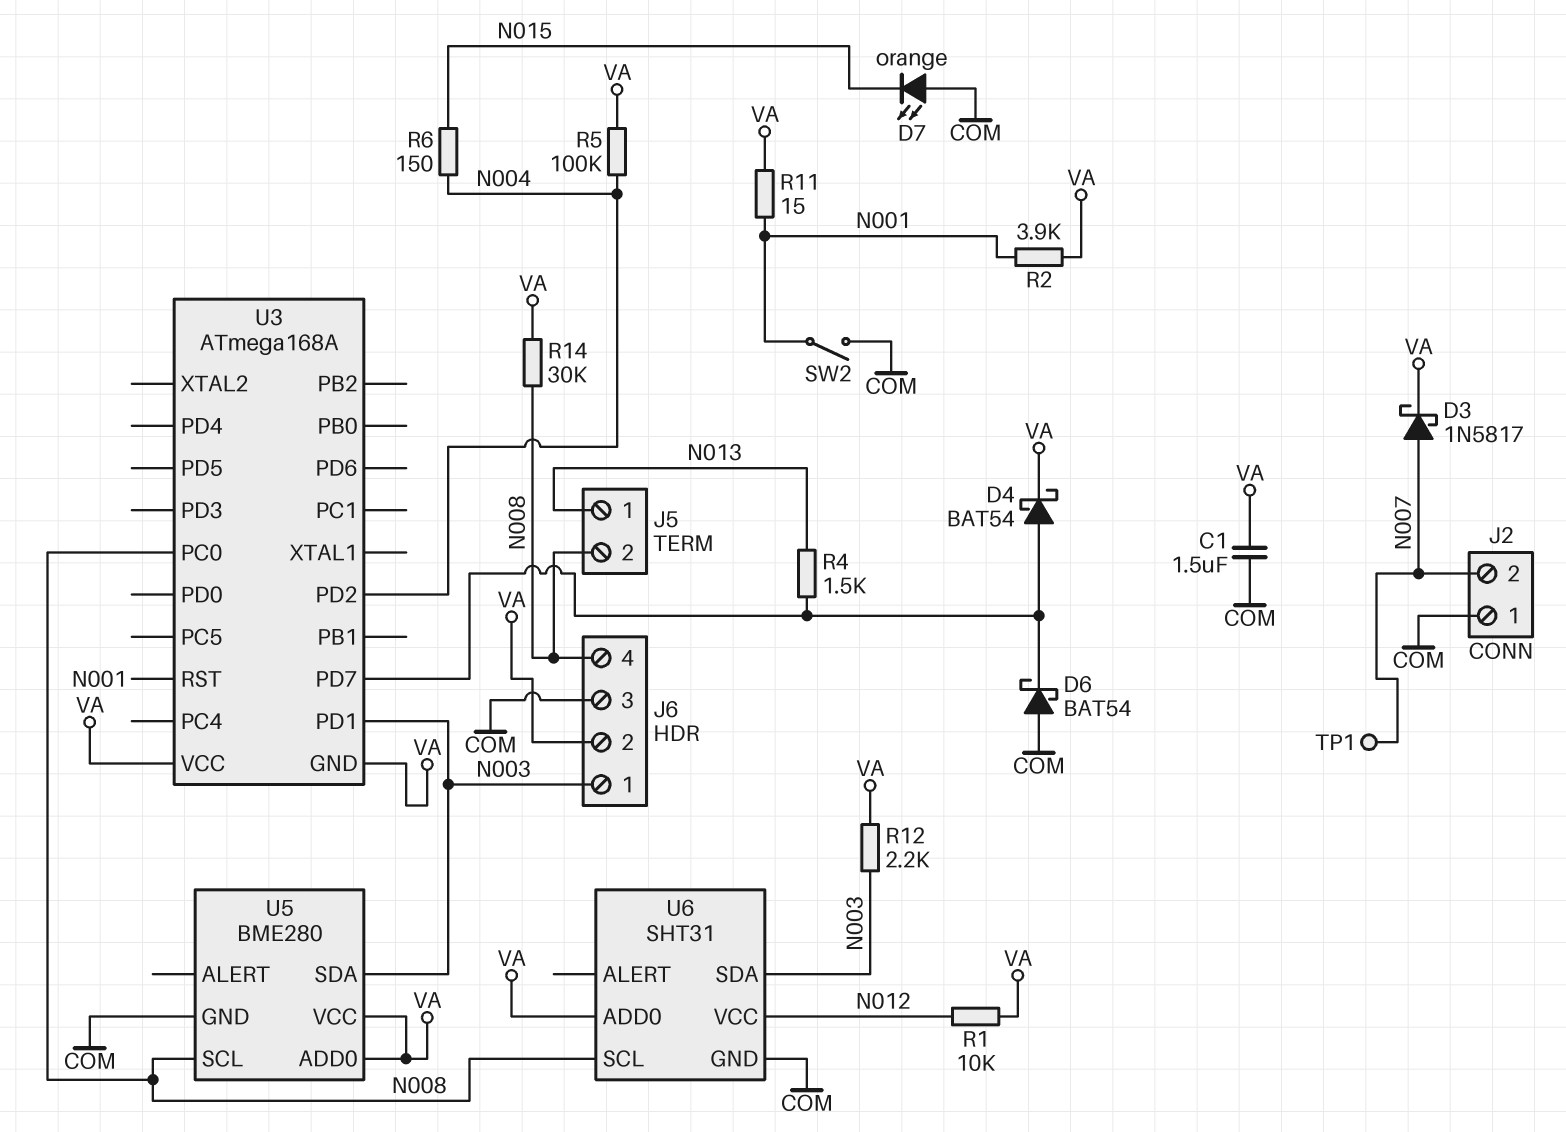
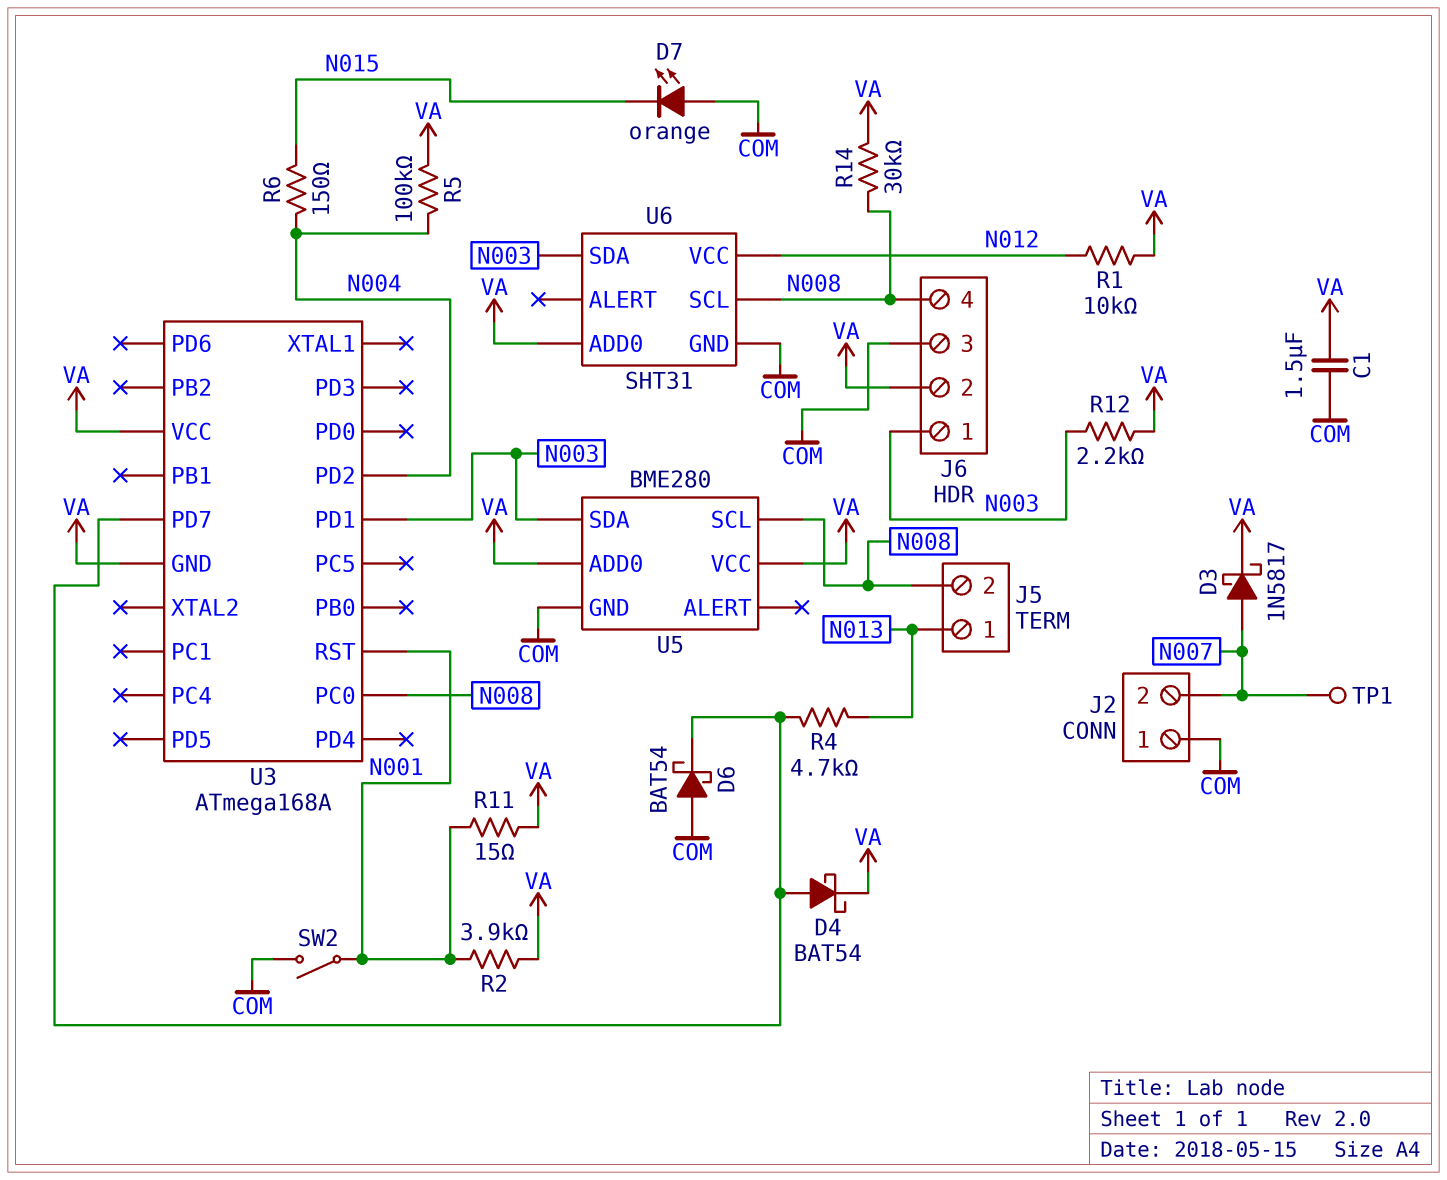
R4: 1.5k (N013, U3/PD7) -> 4.7k (N013, U3/PD7)

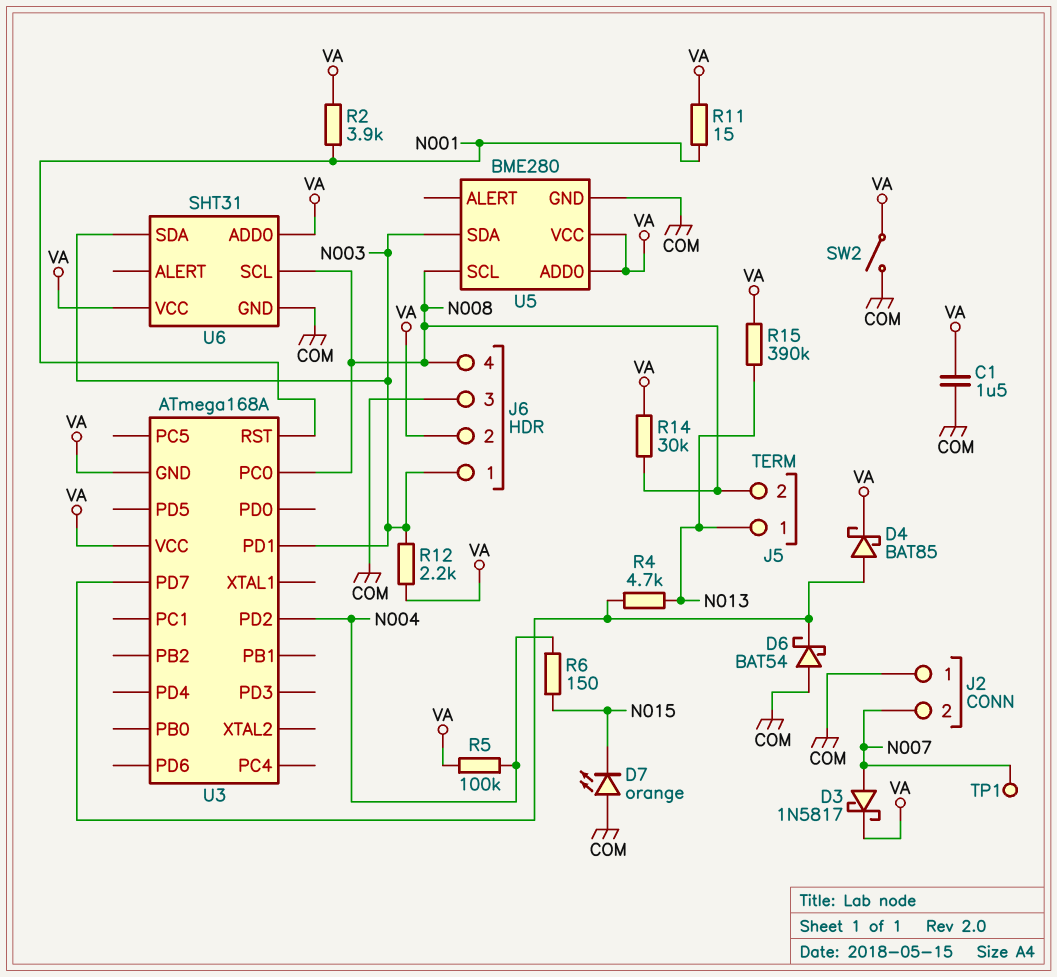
D4: schottky BAT54 (A U3/PD7, K VA) -> schottky BAT85 (A U3/PD7, K VA)
R1: 10k (N012, VA) -> none
R15: none -> 390k (N013, VA)
SW2: switch (COM, N001) -> switch (COM, VA)
U6 pin VCC: N012 -> VA

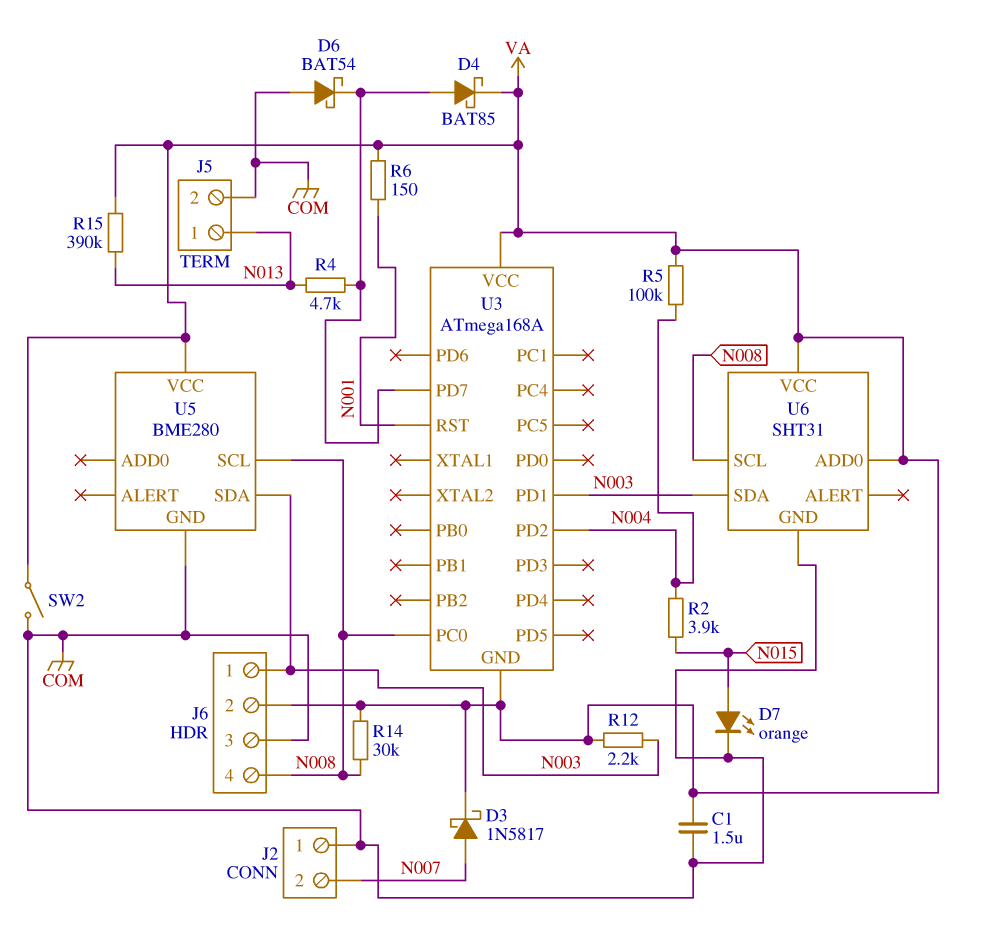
D7: LED orange (A COM, K N015) -> LED orange (A N015, K COM)
J5 pin 2: N008 -> COM
R2: 3.9k (N001, VA) -> 3.9k (N004, N015)
R6: 150 (N004, N015) -> 150 (N001, VA)
R11: 15 (N001, VA) -> none
TP1: test point (N007) -> none
U5 pin ADD0: VA -> none

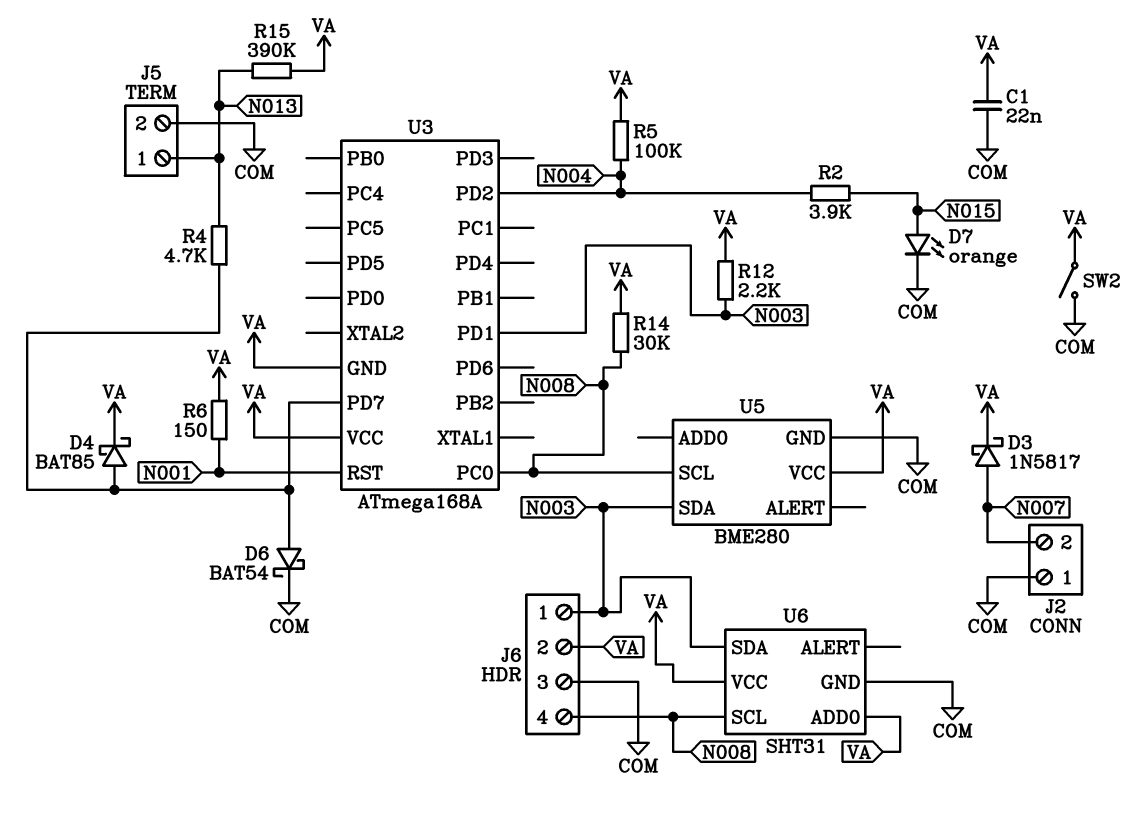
C1: 1.5uF (COM, VA) -> 22nF (COM, VA)
D6: schottky BAT54 (A COM, K U3/PD7) -> schottky BAT54 (A U3/PD7, K COM)

